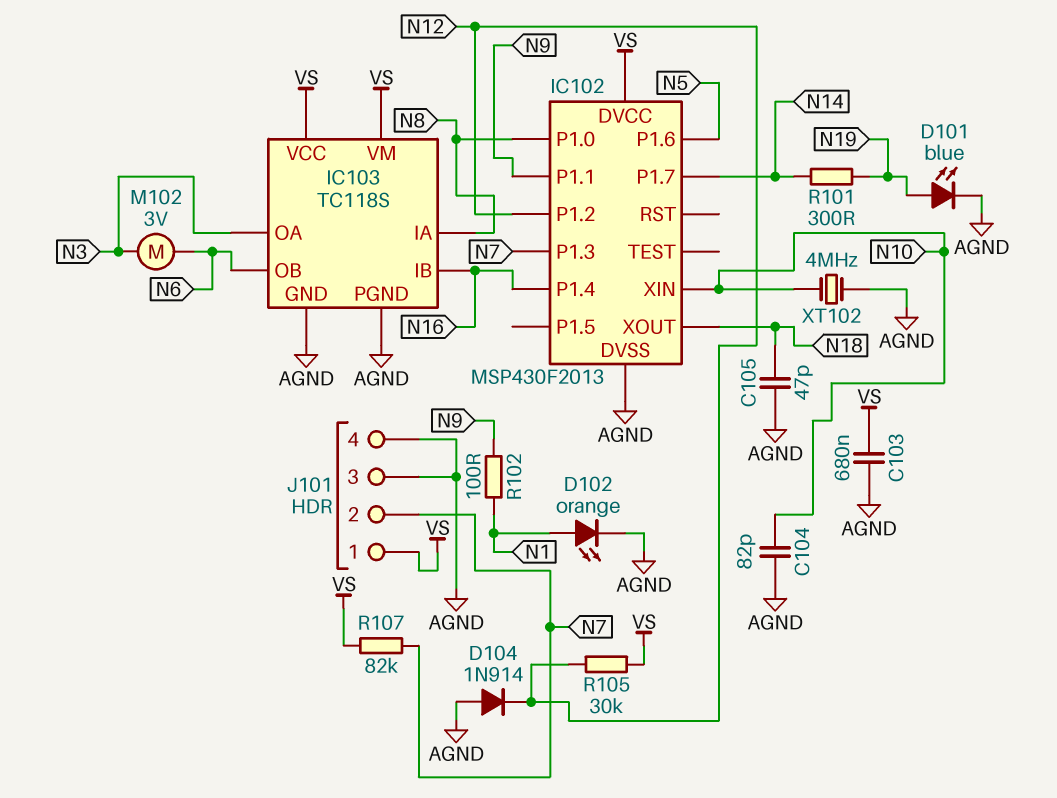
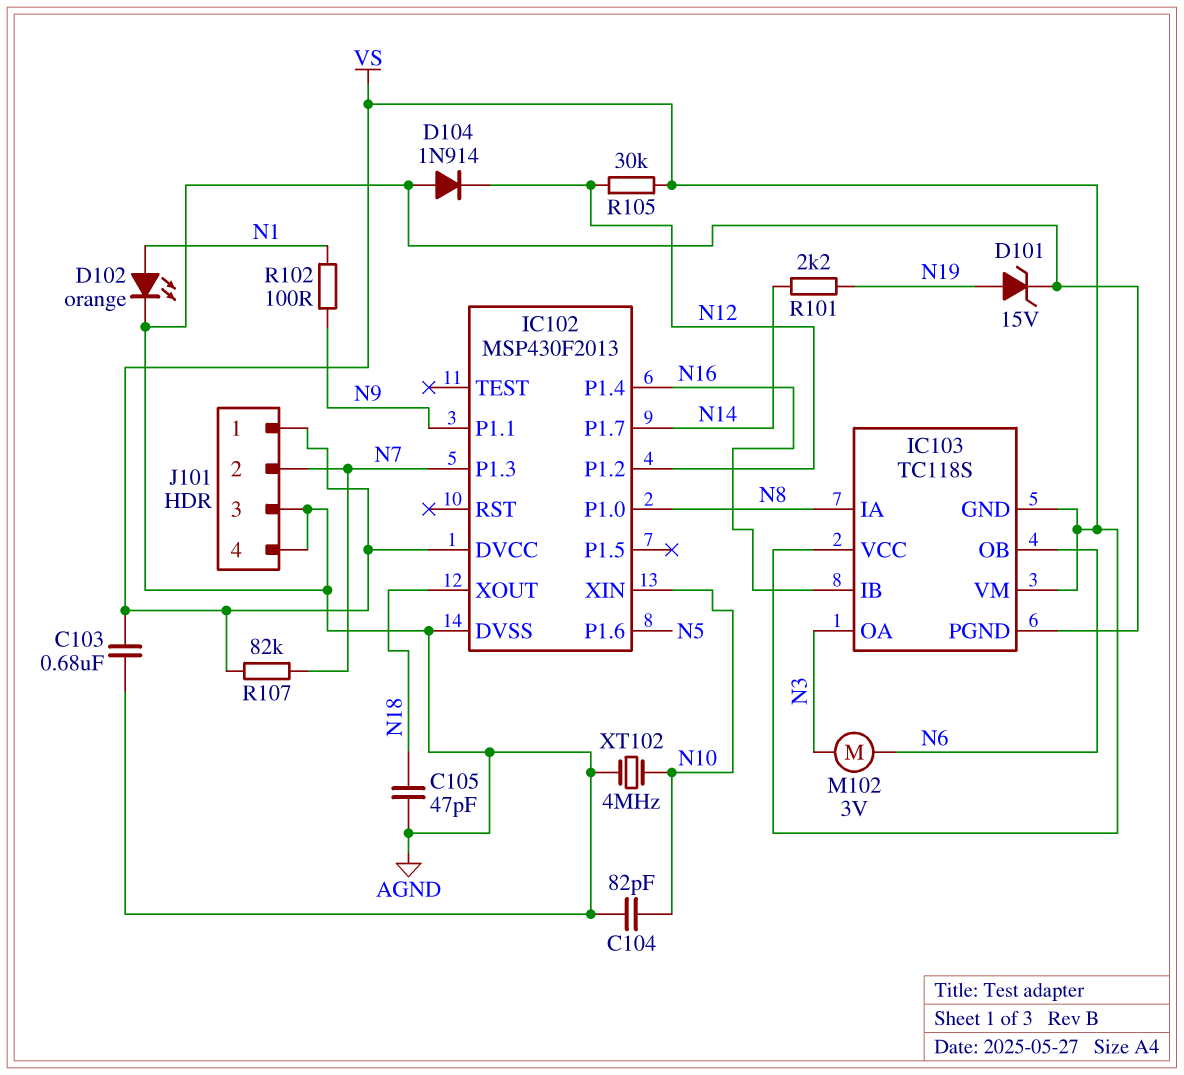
D101: LED blue (A N19, K AGND) -> zener 15V (A N19, K AGND)
IC103 pin GND: AGND -> VS
R101: 300 (N14, N19) -> 2.2k (N14, N19)

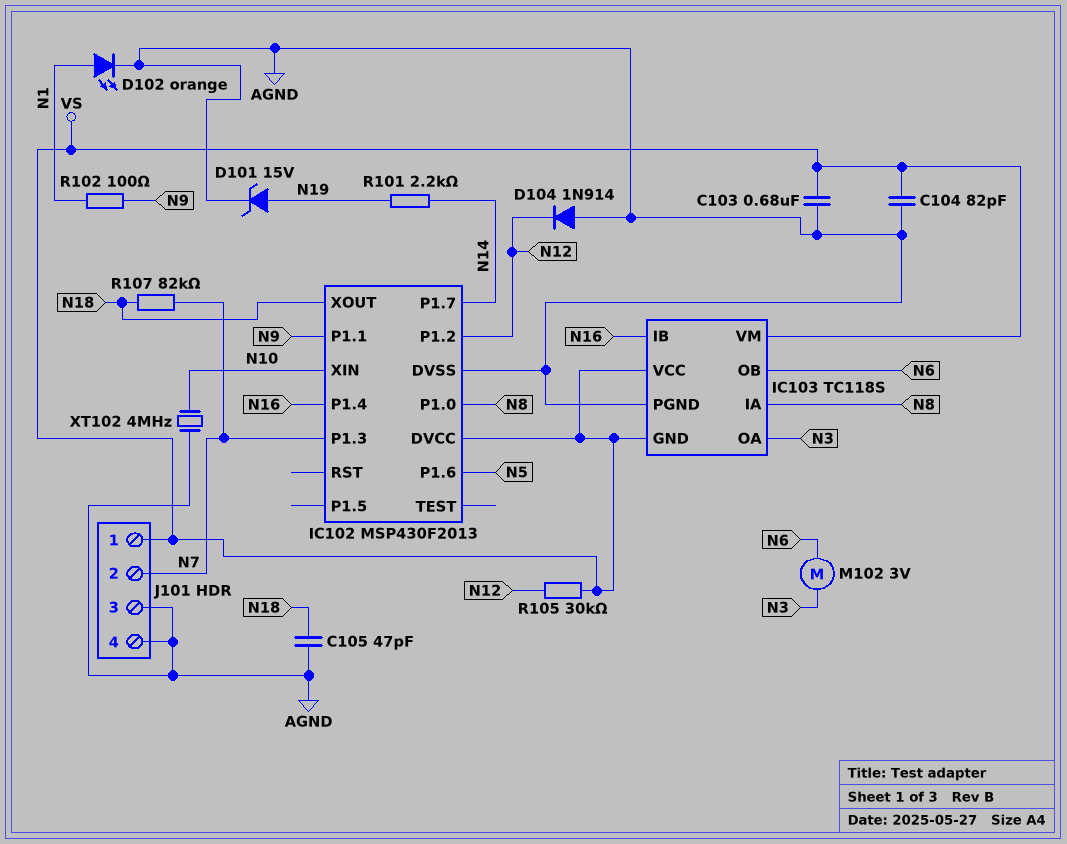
C104: 82pF (AGND, N10) -> 82pF (AGND, VS)
R107: 82k (N7, VS) -> 82k (N7, N18)

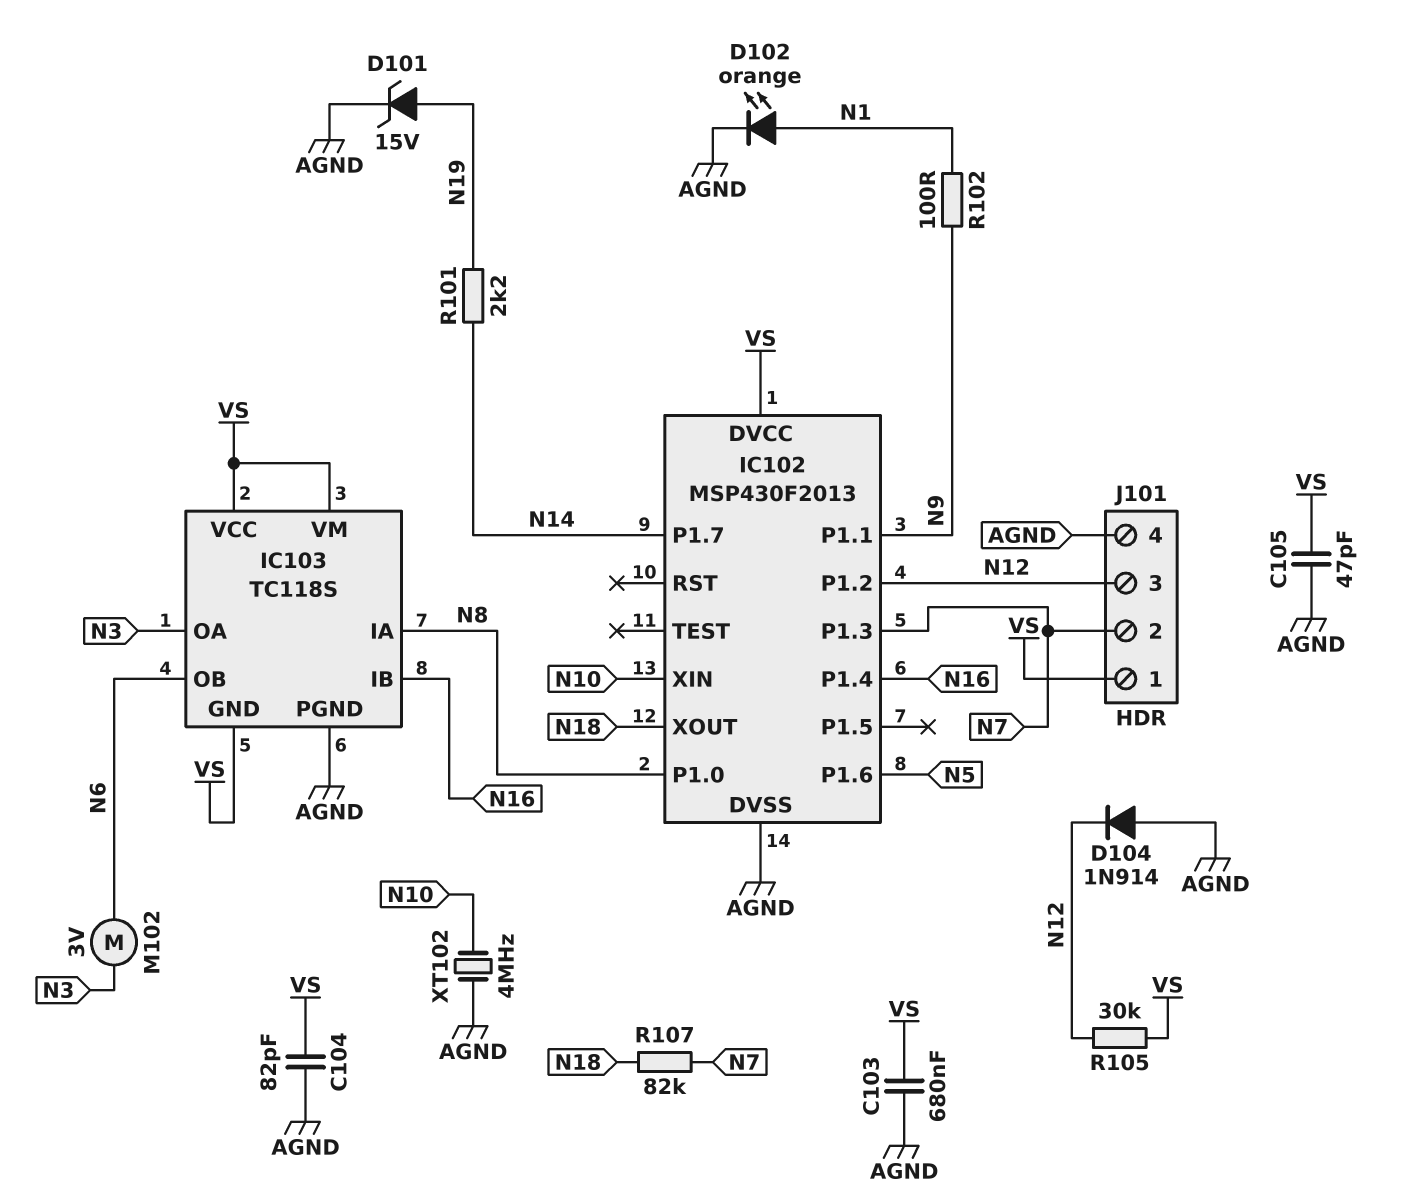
C105: 47pF (AGND, N18) -> 47pF (AGND, VS)
J101 pin 3: AGND -> N12

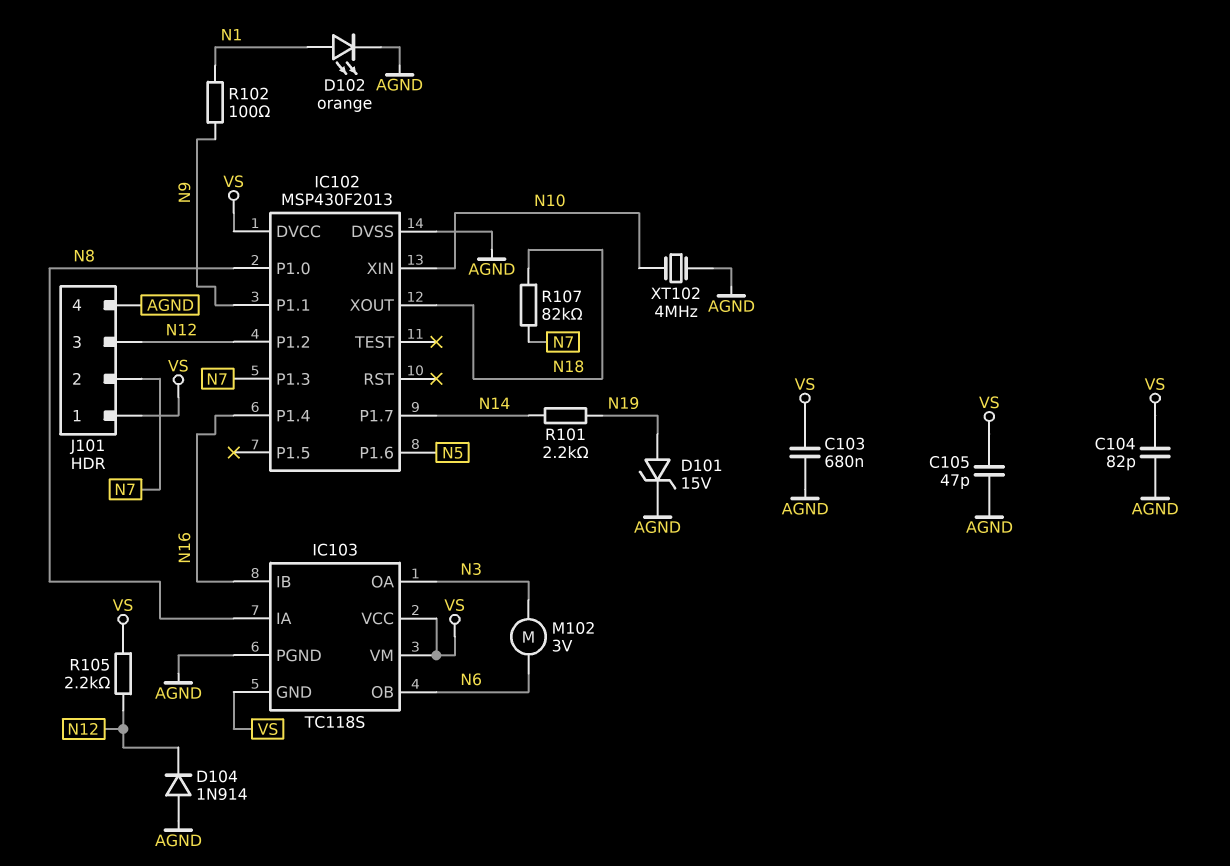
R105: 30k (N12, VS) -> 2.2k (N12, VS)

